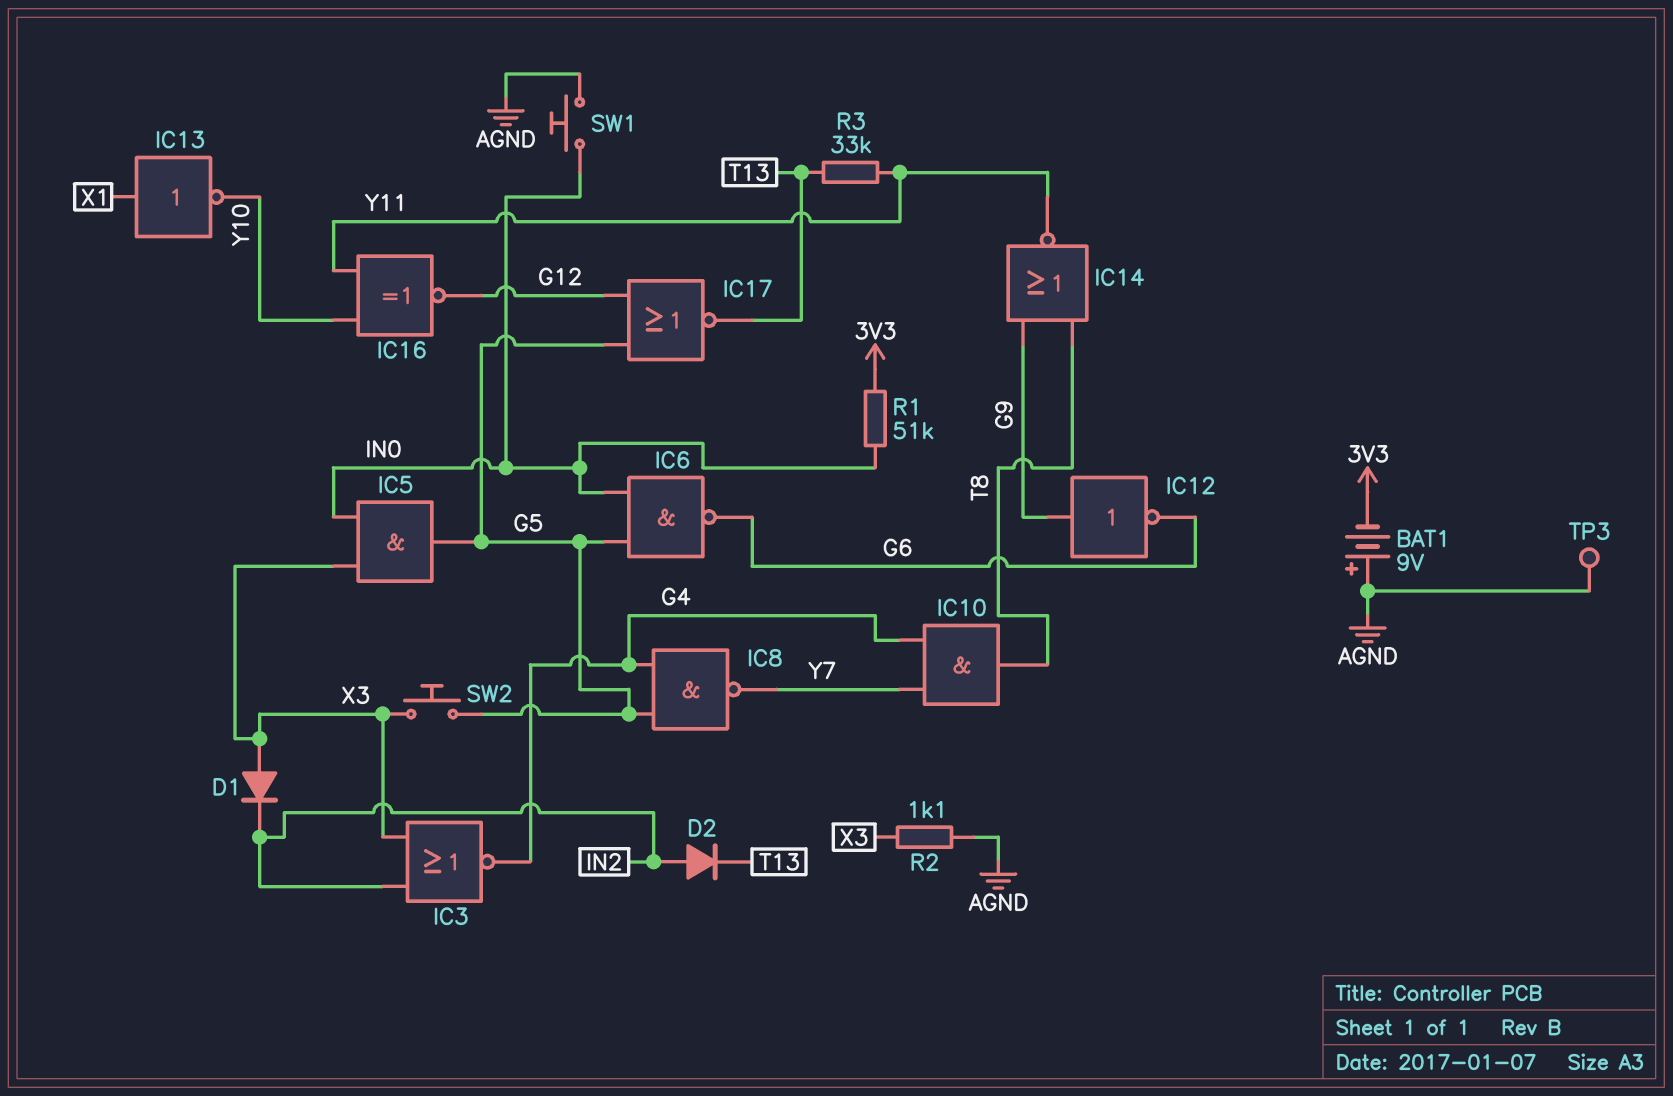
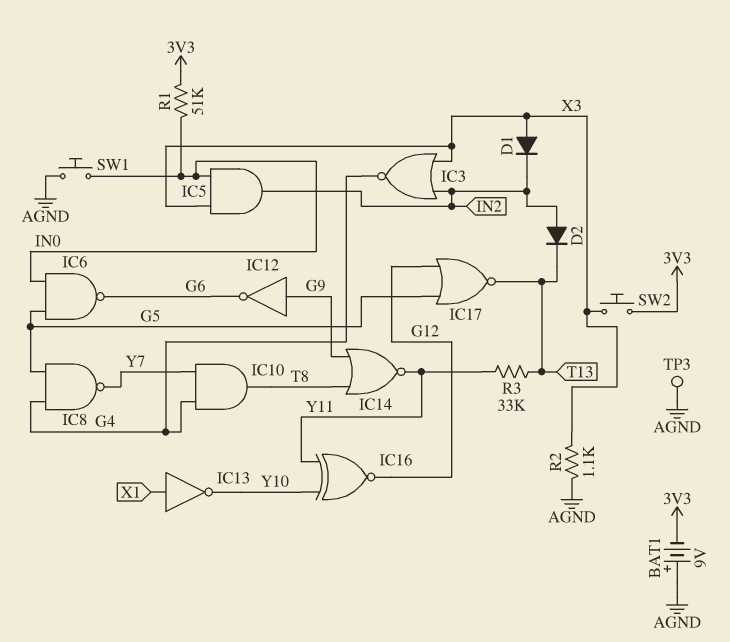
IC5: AND (in IN0, in X3, out G5) -> AND (in IN0, in X3, out IN2)
SW2: button (G5, X3) -> button (3V3, X3)

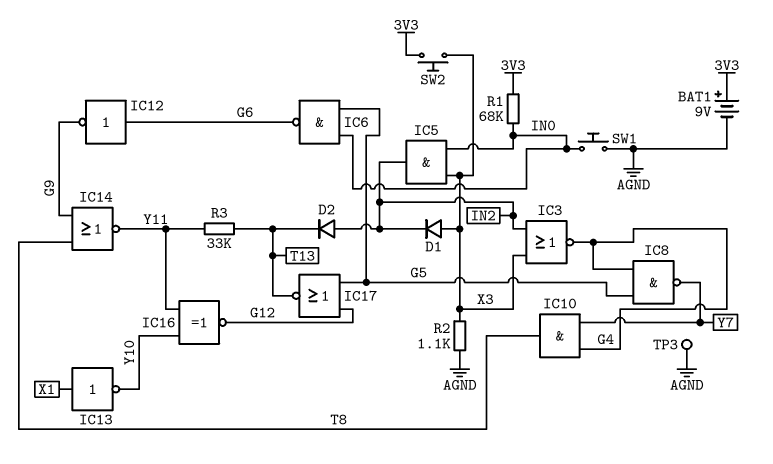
BAT1: 9V (plus AGND, minus 3V3) -> 9V (plus 3V3, minus AGND)
IC12: NOT (in G9, out G6) -> NOT (in G6, out G9)
R1: 51k (3V3, IN0) -> 68k (3V3, IN0)

